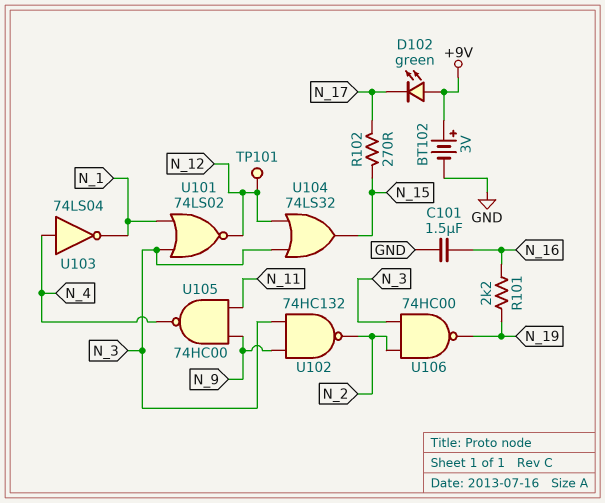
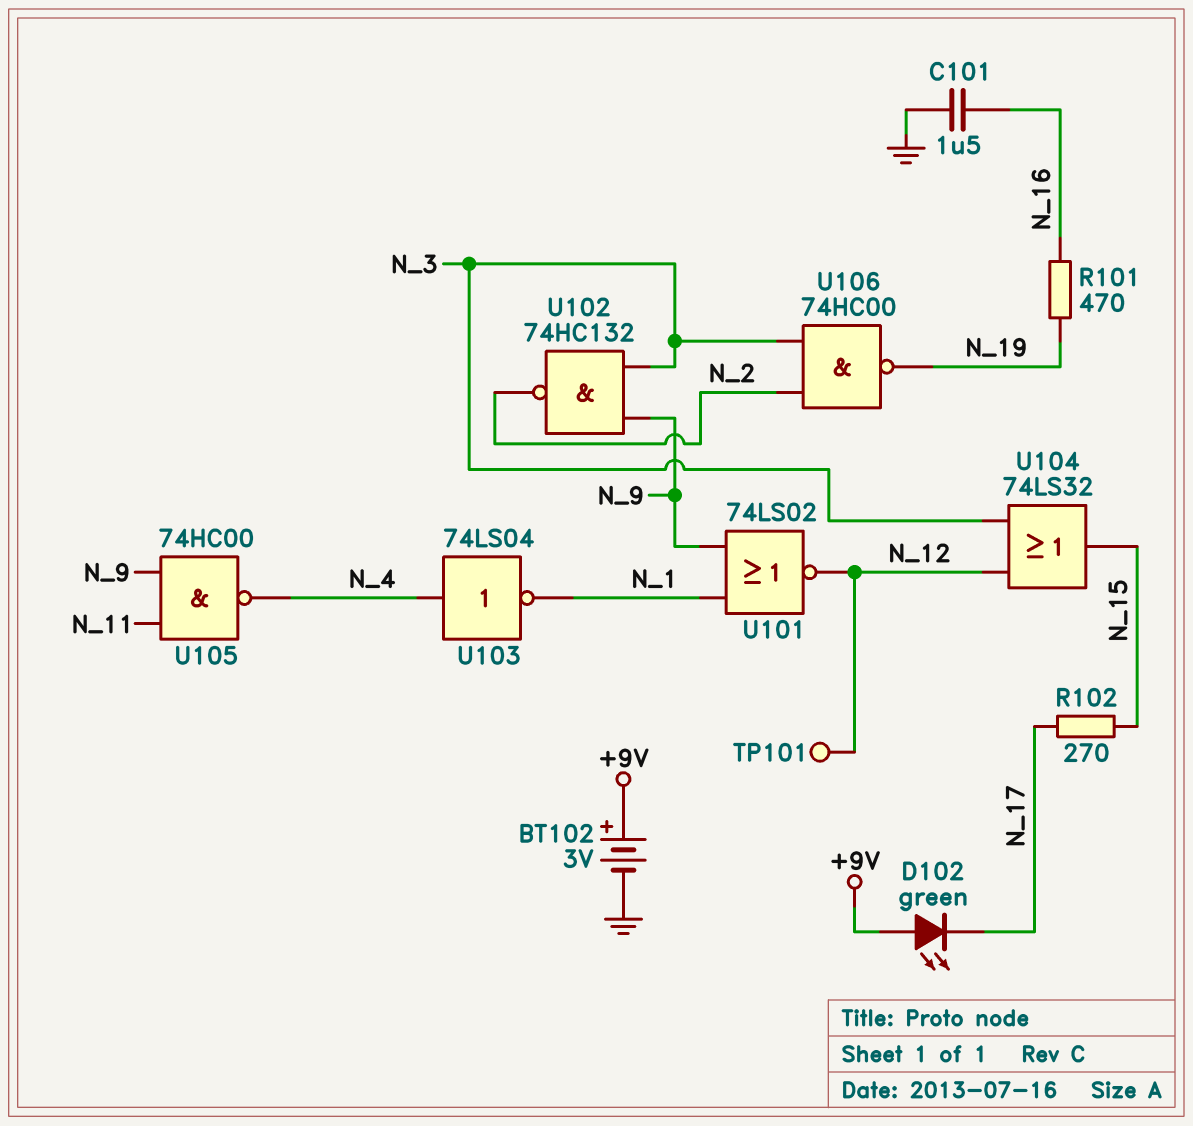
R101: 2.2k (N_16, N_19) -> 470 (N_16, N_19)
U101: NOR 74LS02 (in N_1, in N_3, out N_12) -> NOR 74LS02 (in N_1, in N_9, out N_12)

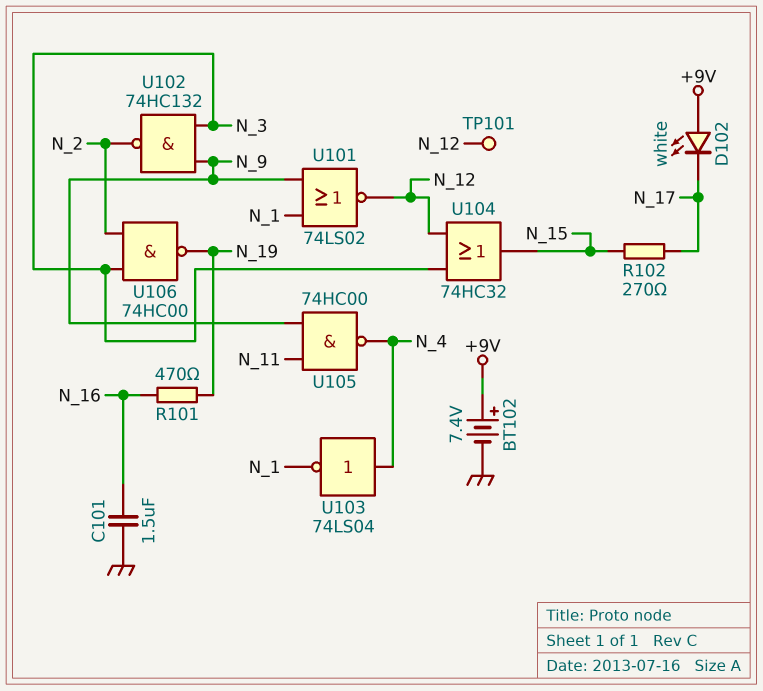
BT102: 3V (plus +9V, minus GND) -> 7.4V (plus +9V, minus GND)
D102: LED green (A +9V, K N_17) -> LED white (A +9V, K N_17)
U104: OR 74LS32 (in N_3, in N_12, out N_15) -> OR 74HC32 (in N_3, in N_12, out N_15)

